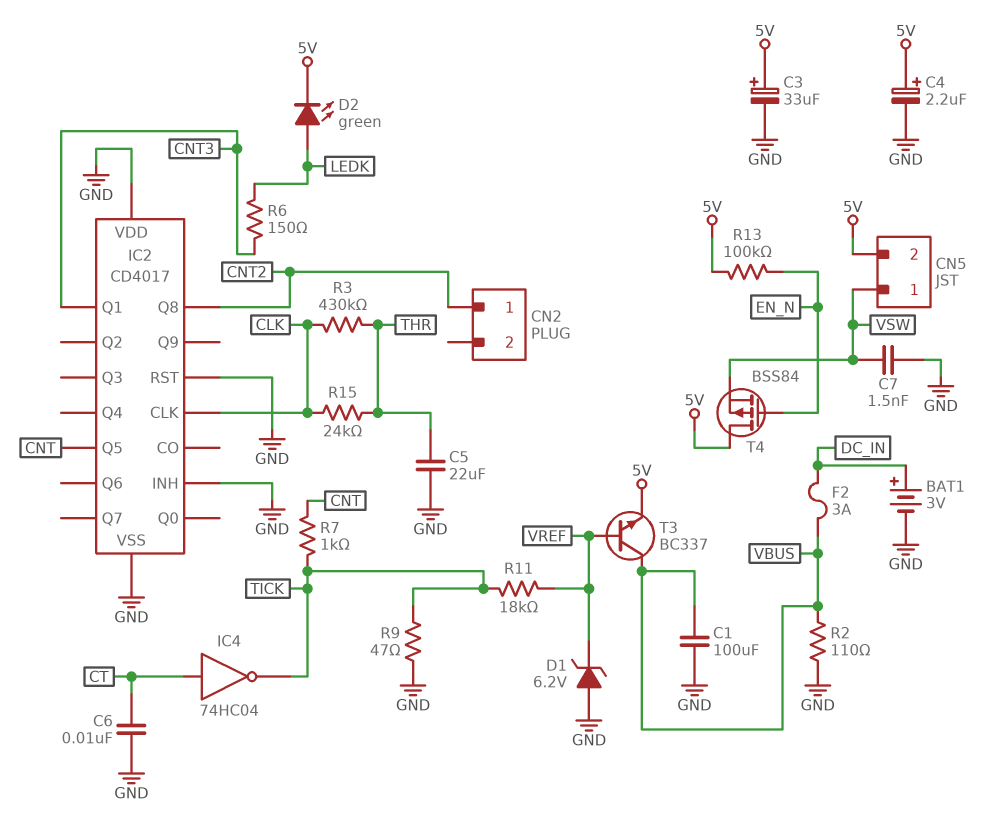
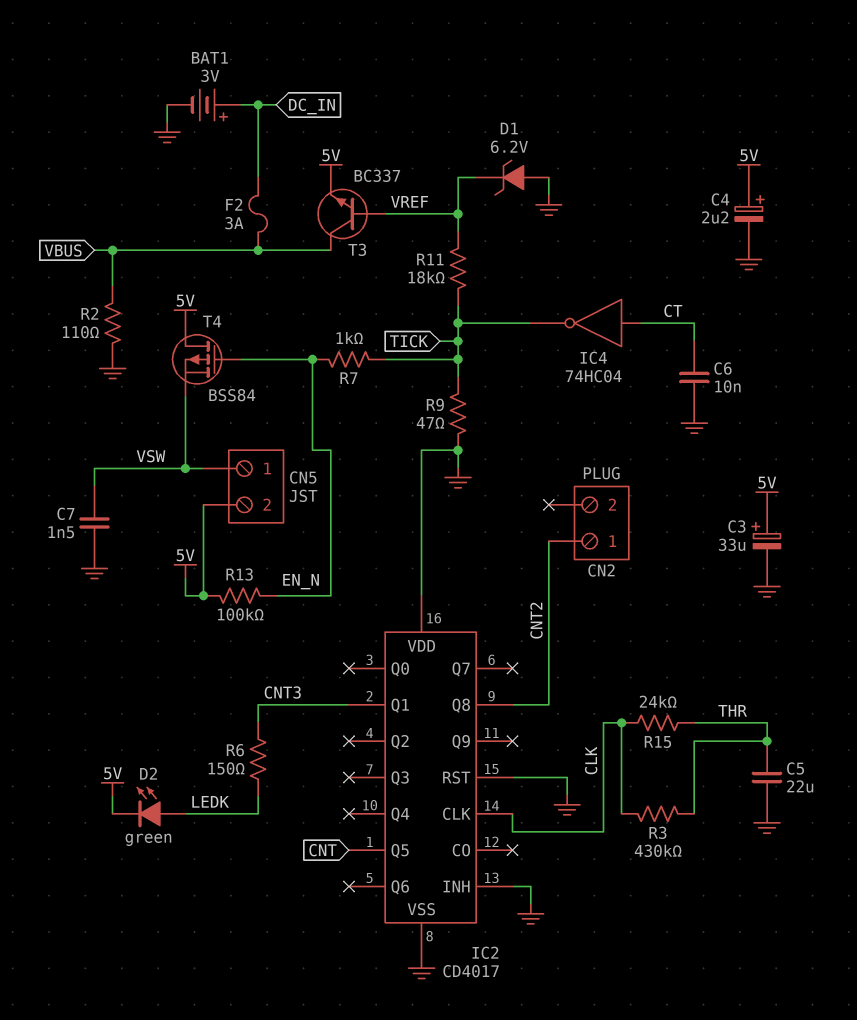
C1: 100uF (GND, VBUS) -> none
R7: 1k (CNT, TICK) -> 1k (EN_N, TICK)

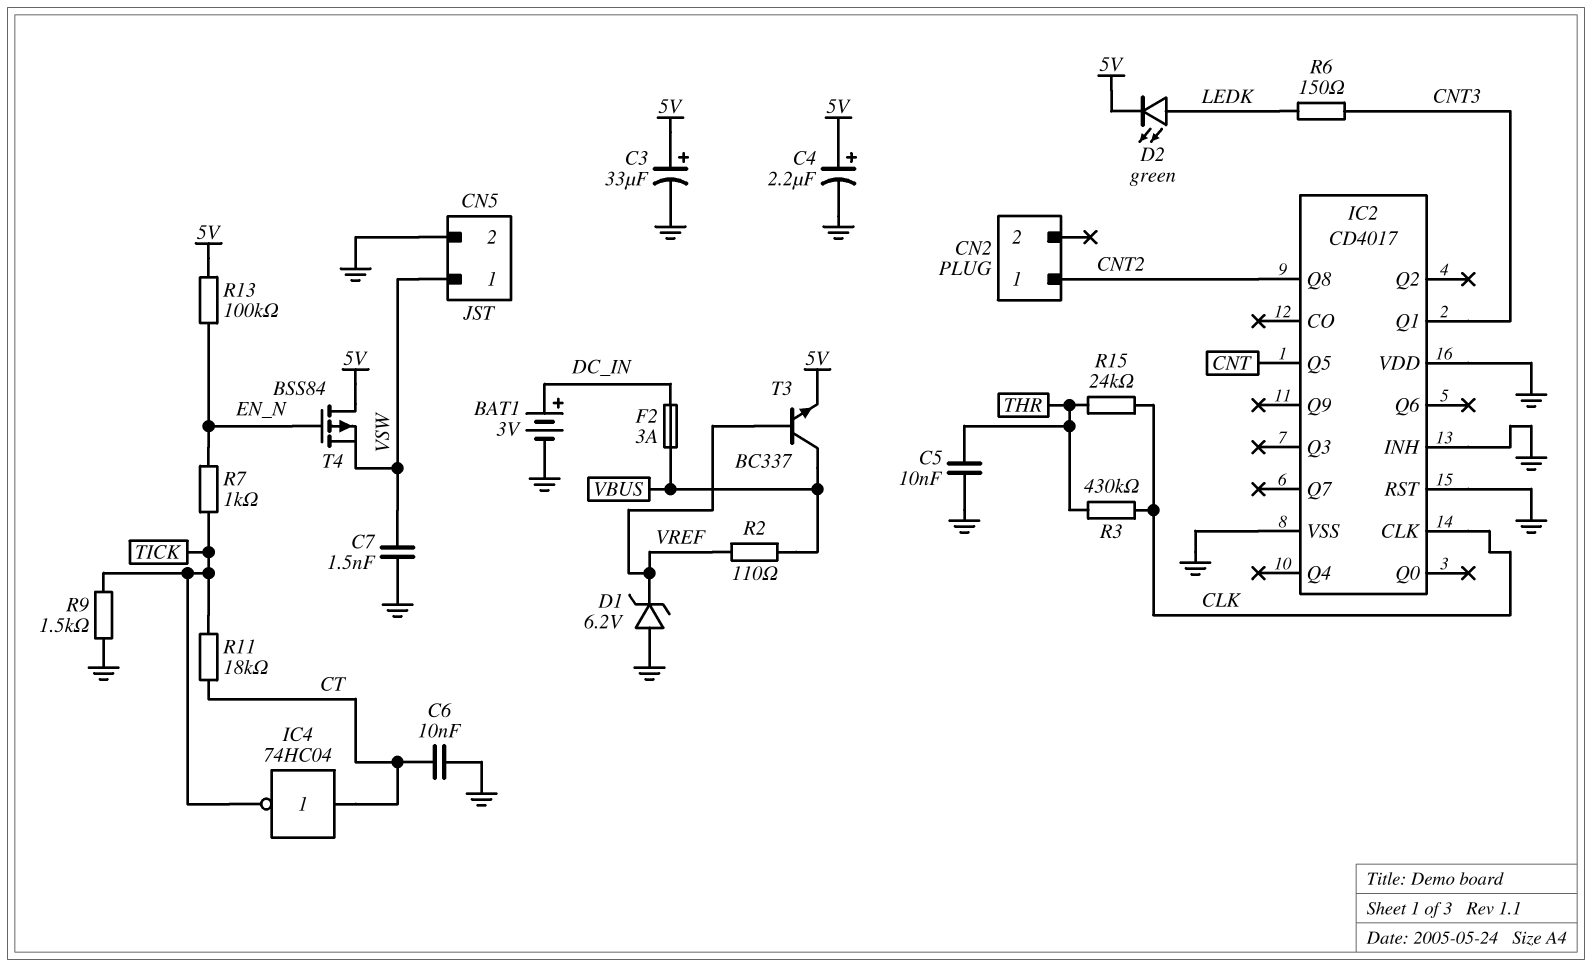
C5: 22uF (GND, THR) -> 10nF (GND, THR)
CN5 pin 2: 5V -> GND
R2: 110 (GND, VBUS) -> 110 (VBUS, VREF)
R9: 47 (GND, TICK) -> 1.5k (GND, TICK)
R11: 18k (TICK, VREF) -> 18k (CT, TICK)

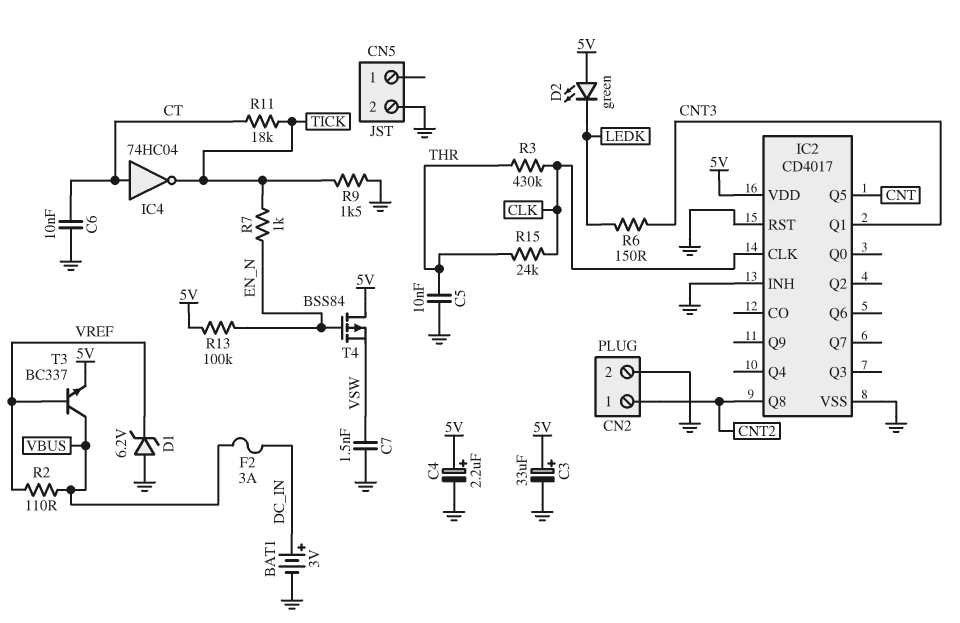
CN2 pin 2: none -> GND
CN5 pin 1: VSW -> none
D2: LED green (A LEDK, K 5V) -> LED green (A 5V, K LEDK)
IC2 pin VDD: GND -> 5V

